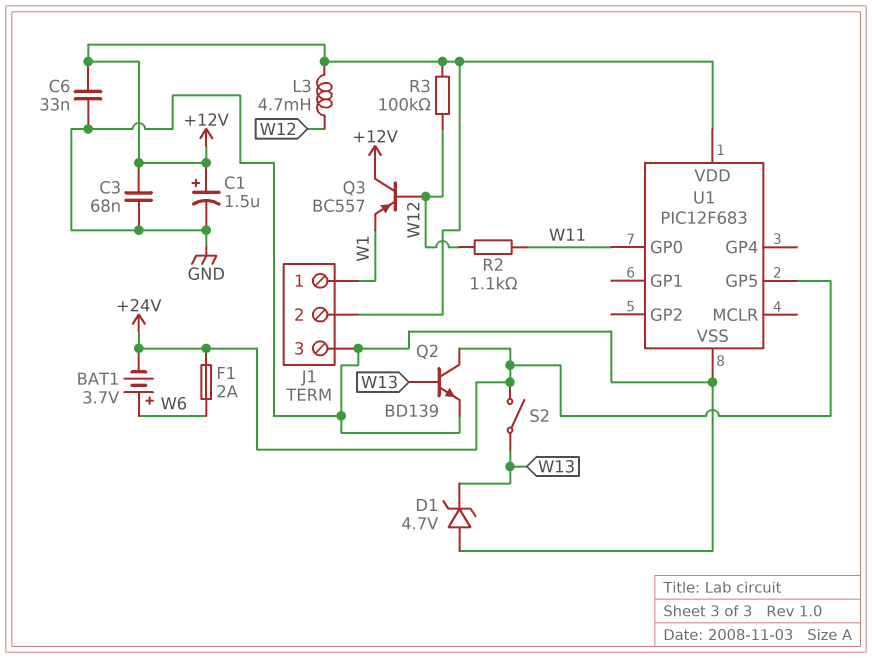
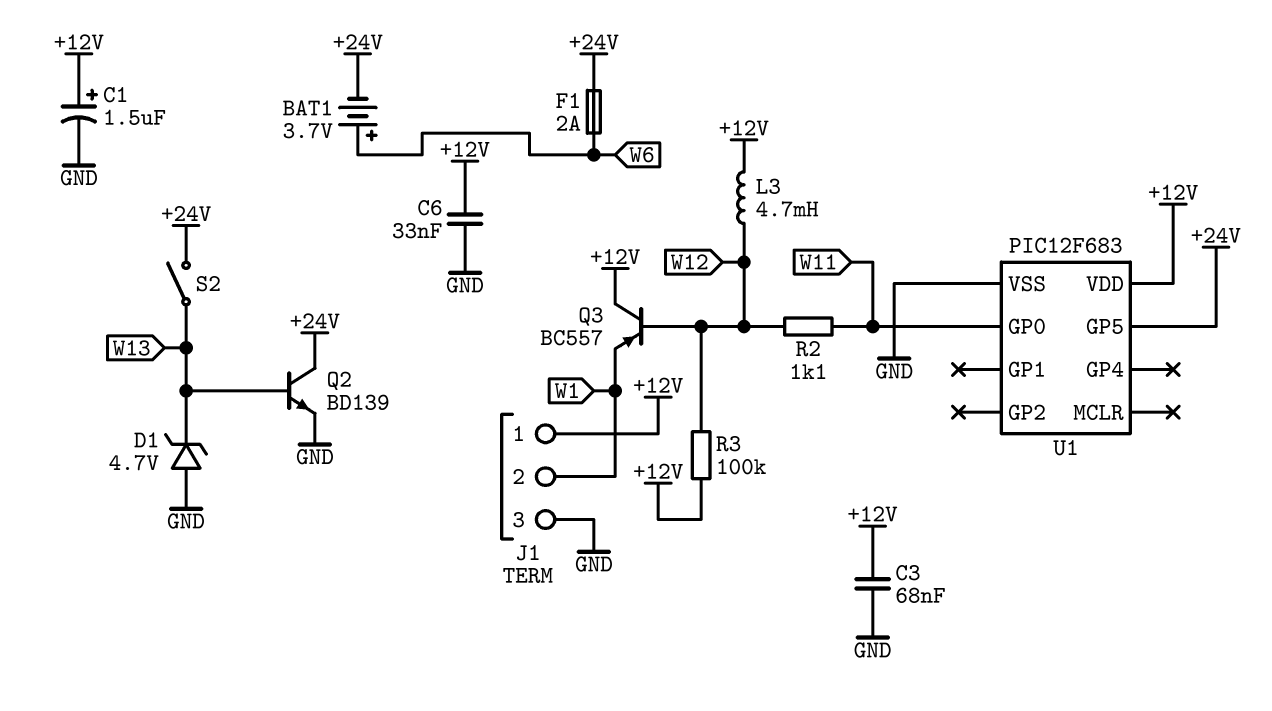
J1 pin 1: W1 -> +12V
J1 pin 2: +12V -> W1

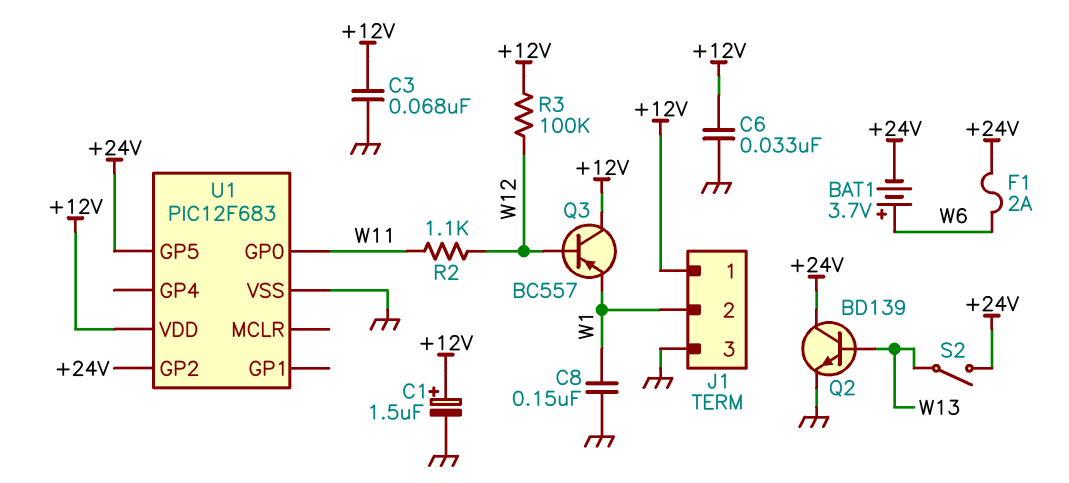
C8: none -> 150nF (GND, W1)
D1: zener 4.7V (A GND, K W13) -> none
L3: 4.7mH (+12V, W12) -> none
U1 pin GP2: none -> +24V

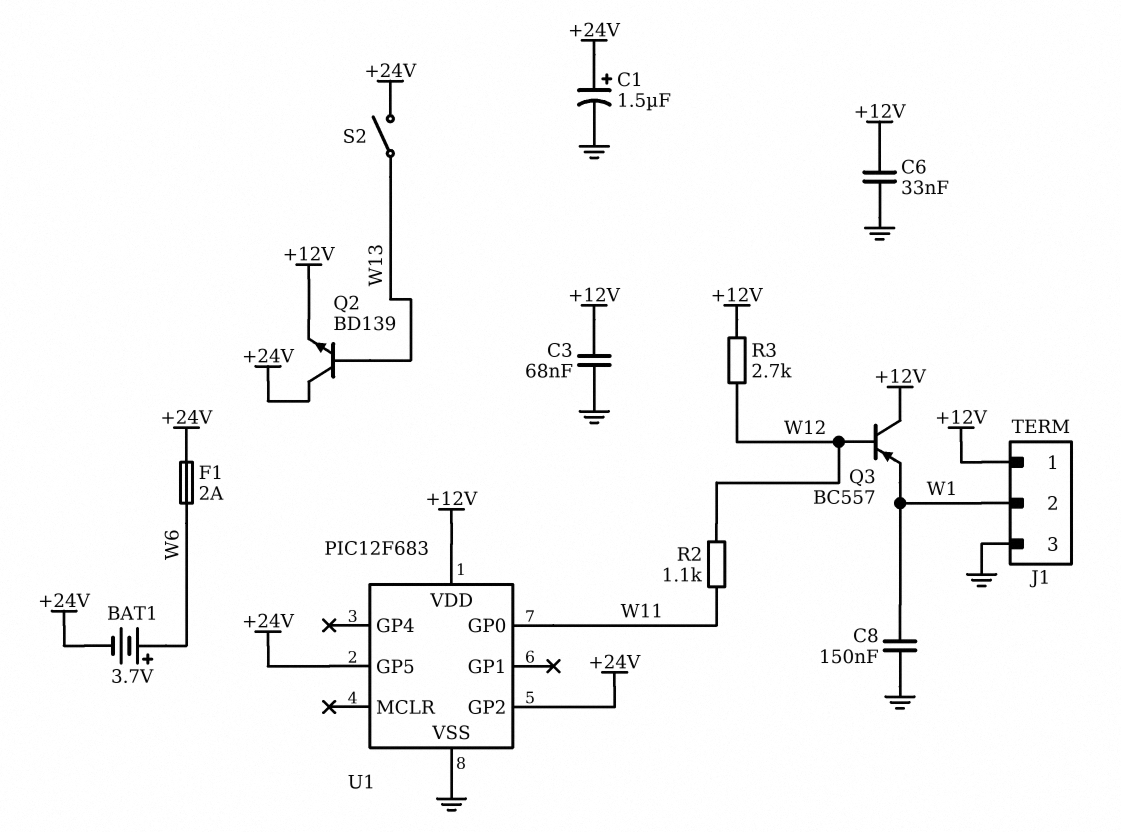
C1: 1.5uF (plus +12V, minus GND) -> 1.5uF (plus +24V, minus GND)
Q2: NPN BD139 (B W13, C +24V, E GND) -> NPN BD139 (B W13, C +24V, E +12V)
R3: 100k (+12V, W12) -> 2.7k (+12V, W12)

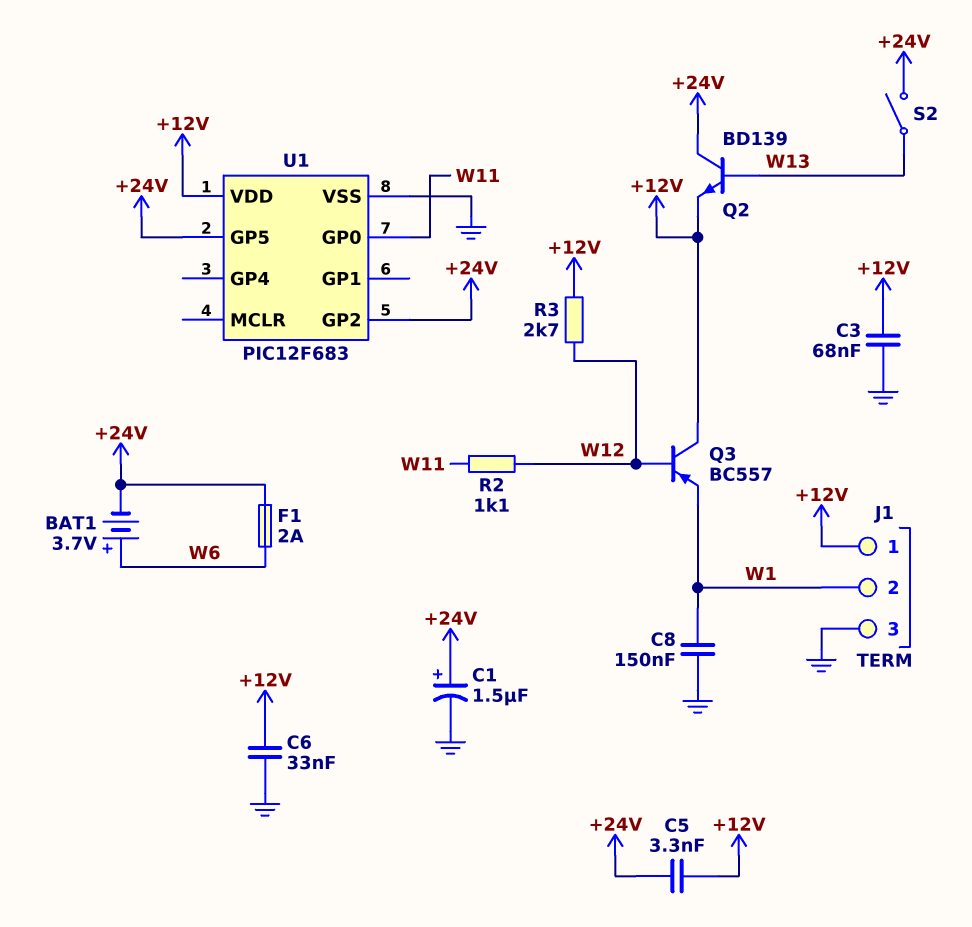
C5: none -> 3.3nF (+12V, +24V)

